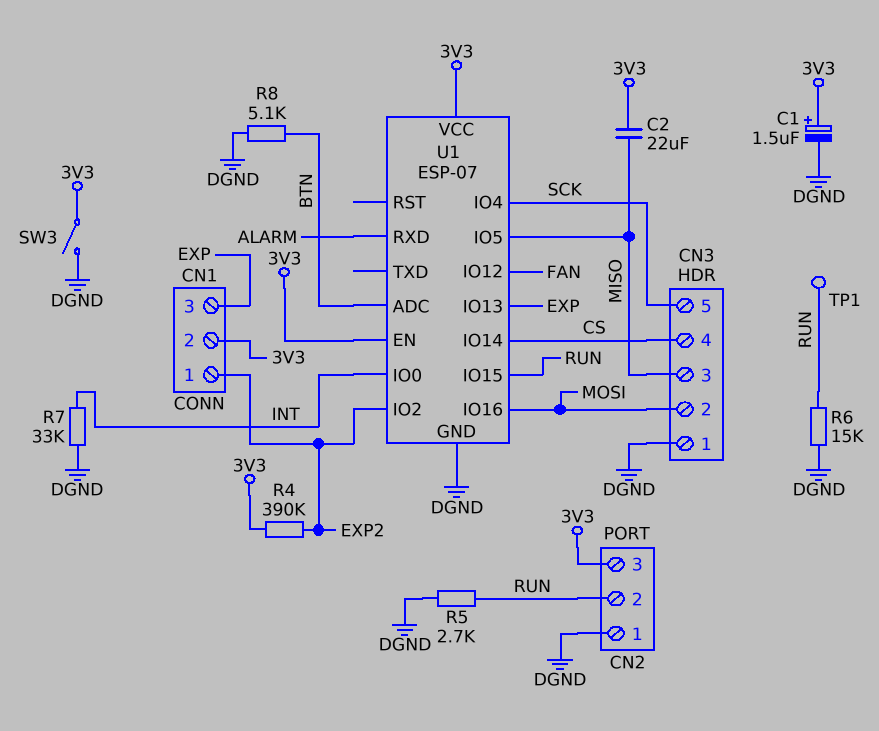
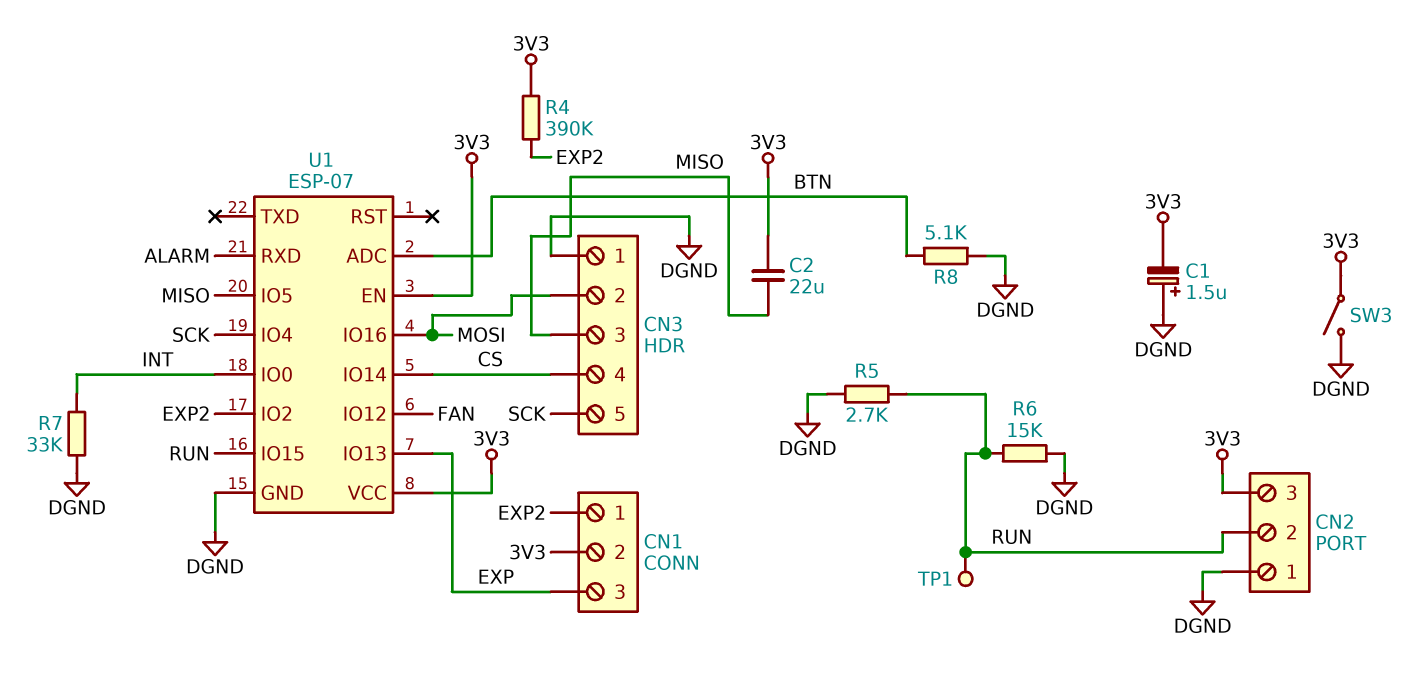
C1: 1.5uF (plus 3V3, minus DGND) -> 1.5uF (plus DGND, minus 3V3)

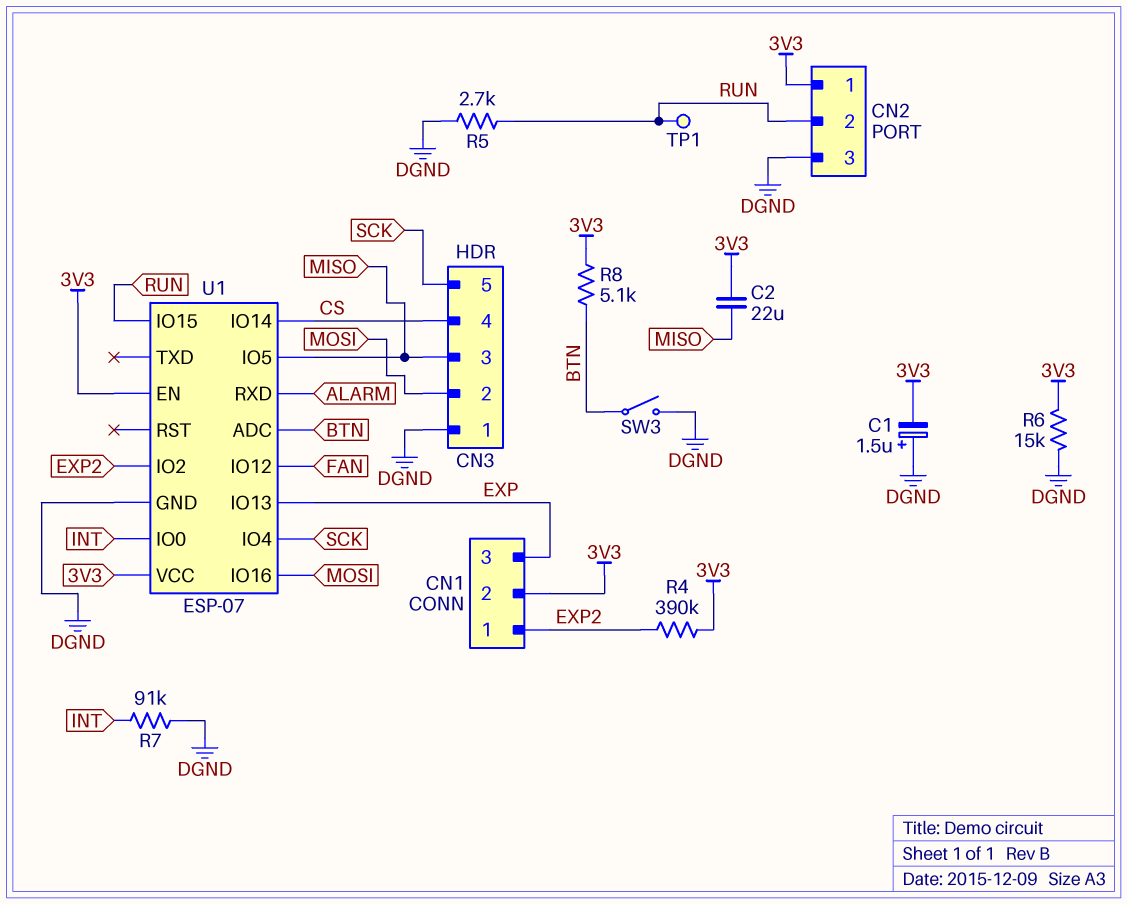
CN2 pin 1: DGND -> 3V3
CN2 pin 3: 3V3 -> DGND
R6: 15k (DGND, RUN) -> 15k (3V3, DGND)
R7: 33k (DGND, INT) -> 91k (DGND, INT)
R8: 5.1k (BTN, DGND) -> 5.1k (3V3, BTN)
SW3: switch (3V3, DGND) -> switch (BTN, DGND)

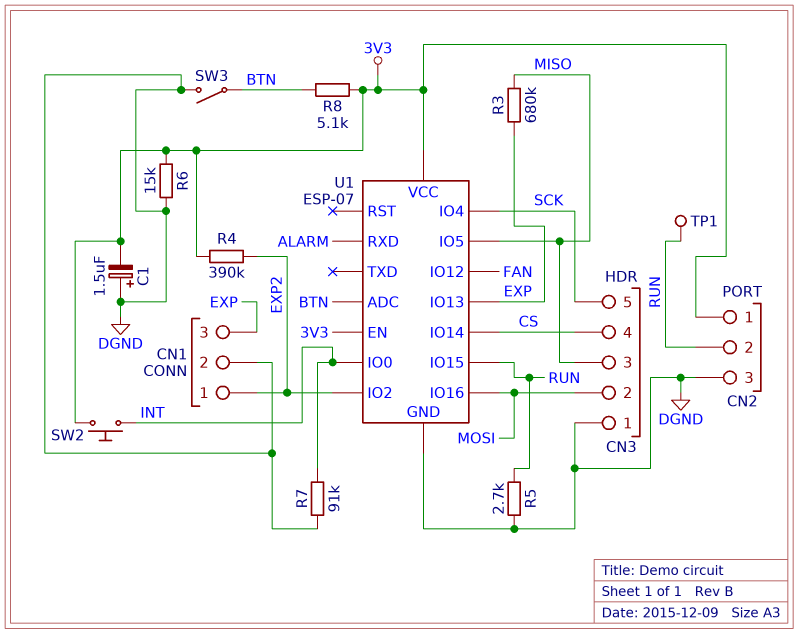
C2: 22uF (3V3, MISO) -> none
CN1 pin 2: 3V3 -> DGND
R3: none -> 680k (EXP, MISO)
SW2: none -> button (3V3, INT)

